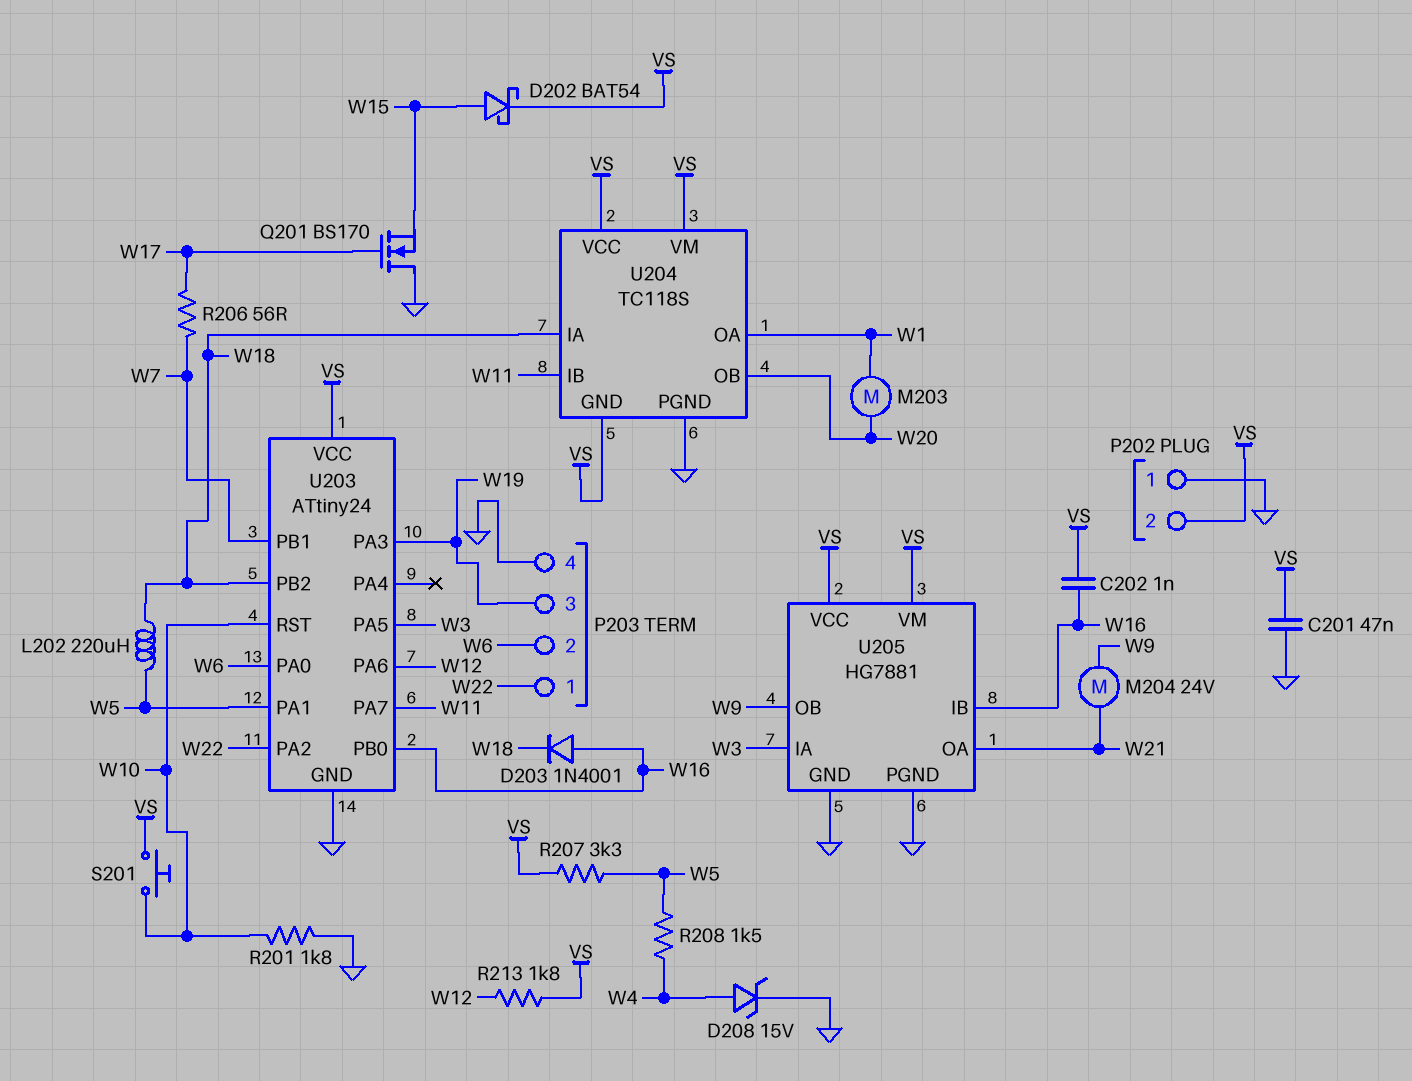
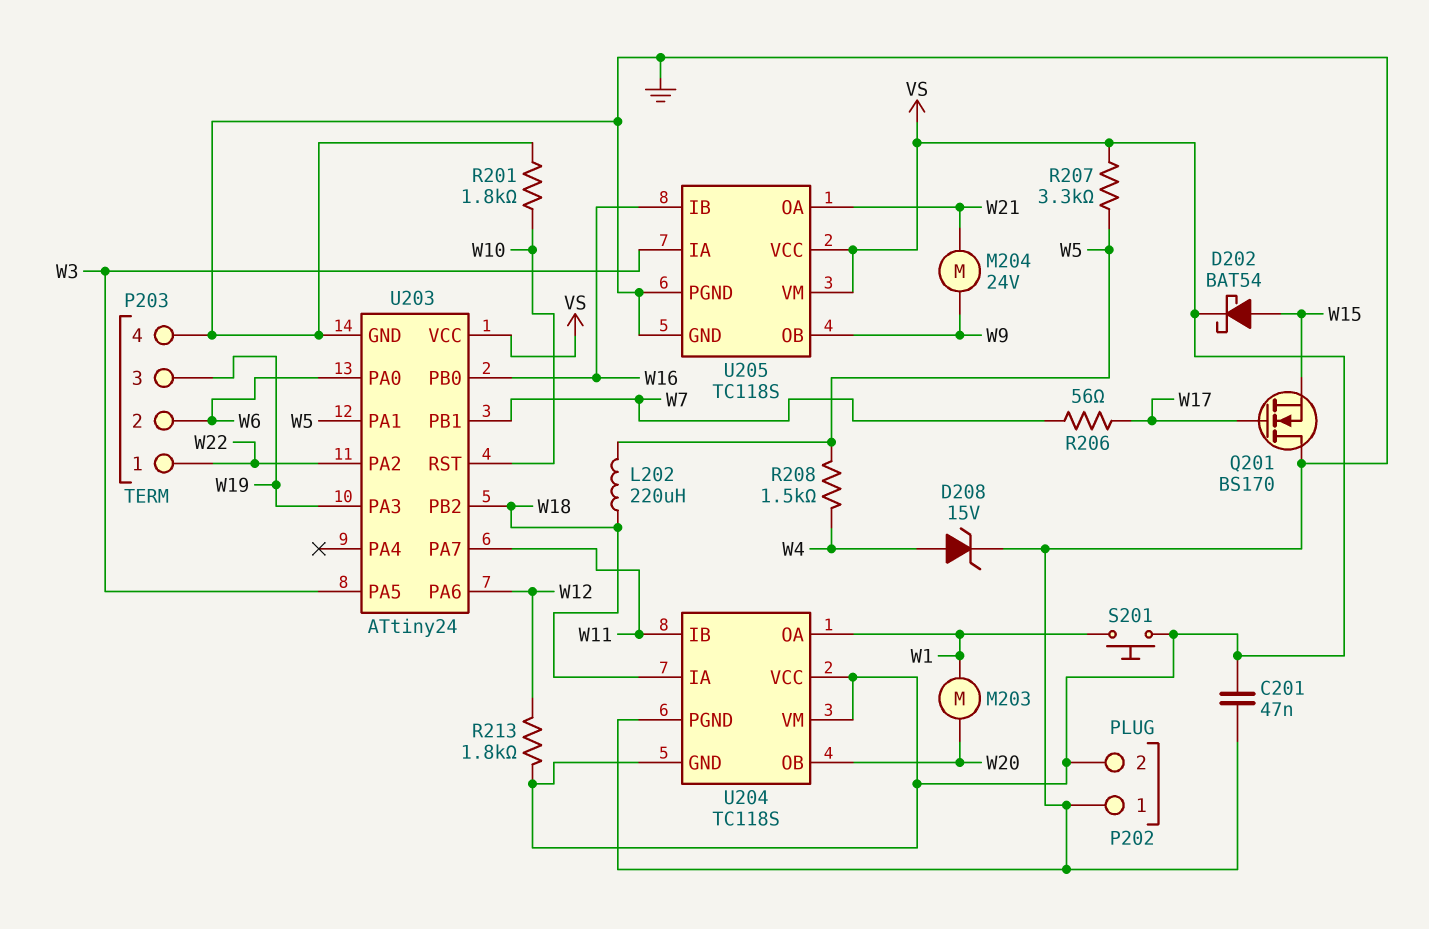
C202: 1nF (VS, W16) -> none
D203: diode 1N4001 (A W16, K W18) -> none
S201: button (VS, W10) -> button (VS, W1)
U205: HG7881 -> TC118S

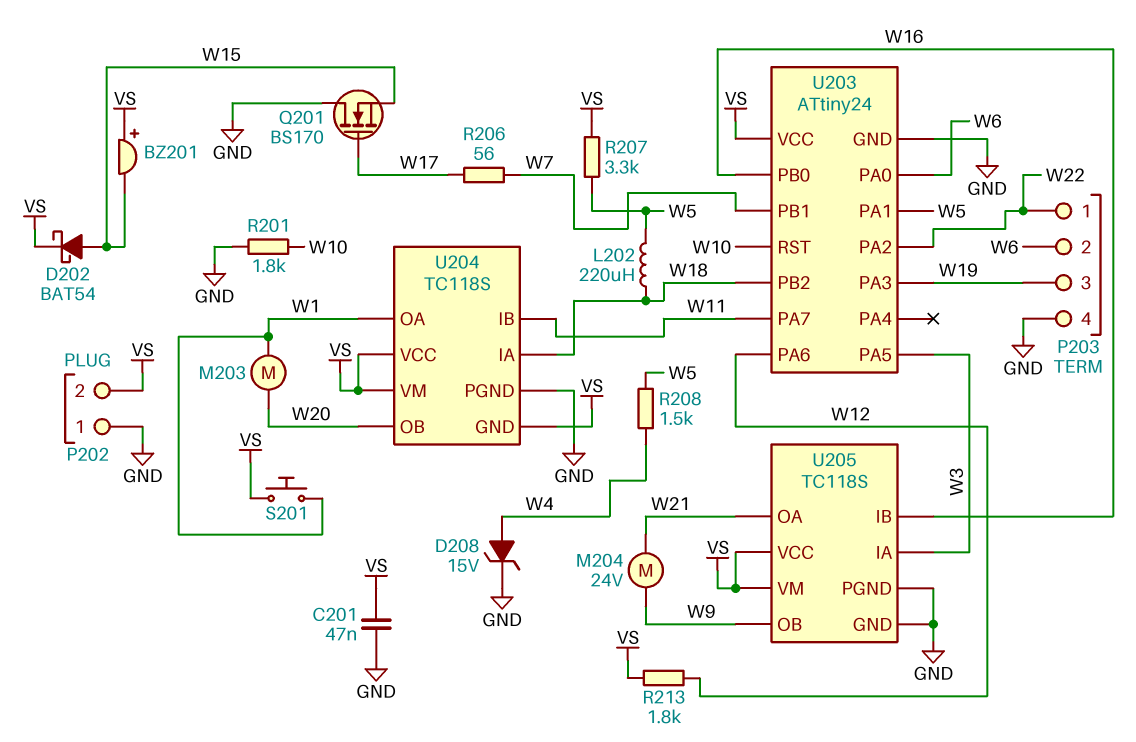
BZ201: none -> buzzer (plus VS, minus W15)

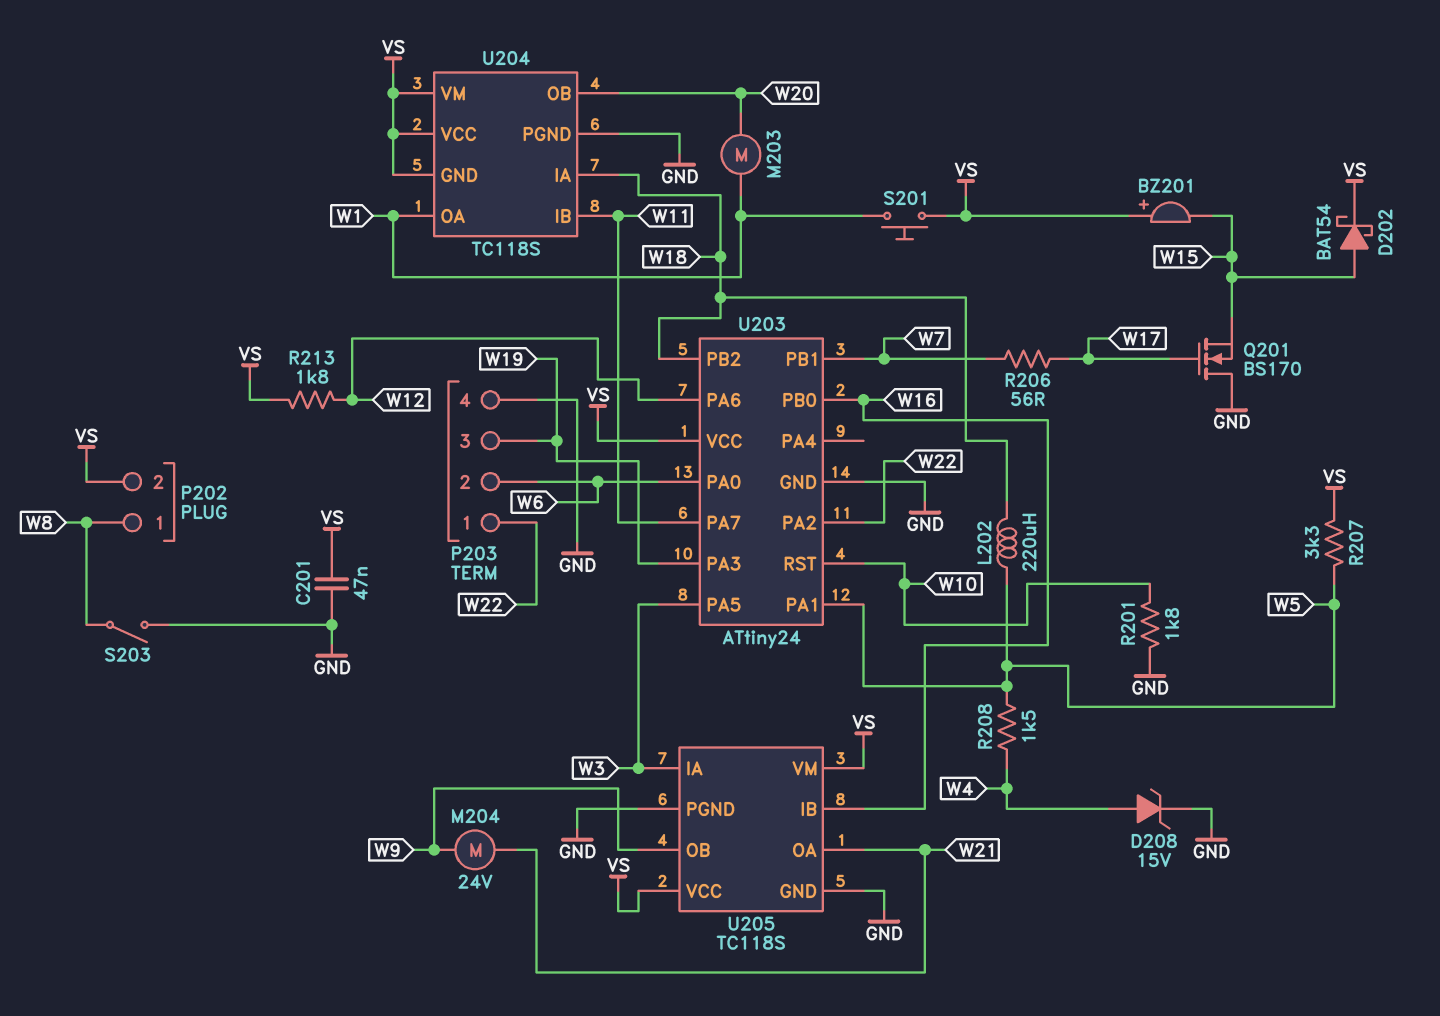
P202 pin 1: GND -> W8
S203: none -> switch (GND, W8)

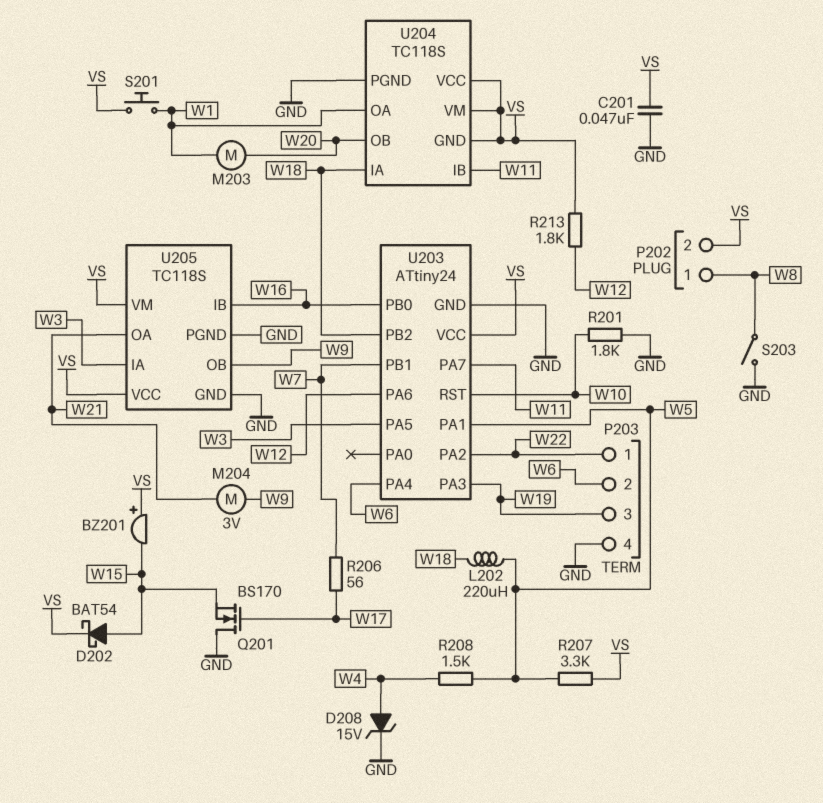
M204: motor 24V (W9, W21) -> motor 3V (W9, W21)
U203 pin PA0: W6 -> none
U203 pin PA4: none -> W6

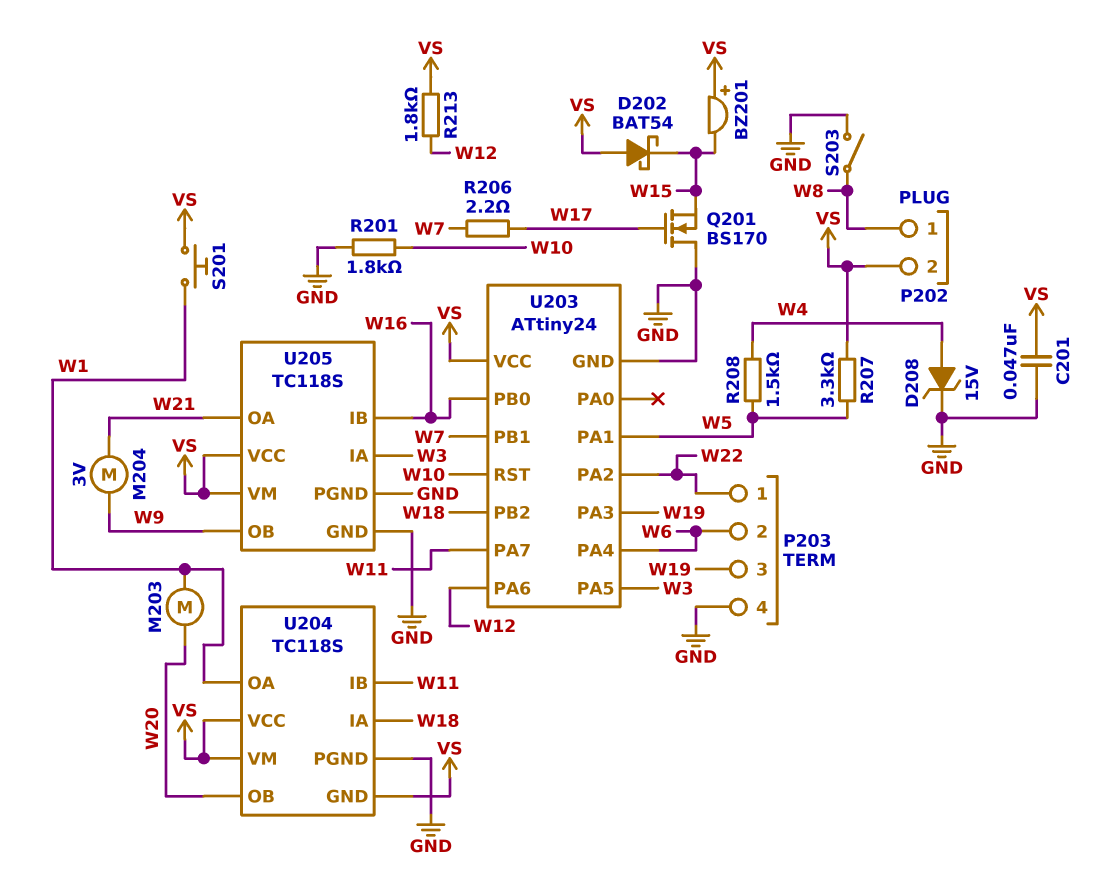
D202: schottky BAT54 (A W15, K VS) -> schottky BAT54 (A VS, K W15)
L202: 220uH (W5, W18) -> none
R206: 56 (W7, W17) -> 2.2 (W7, W17)

